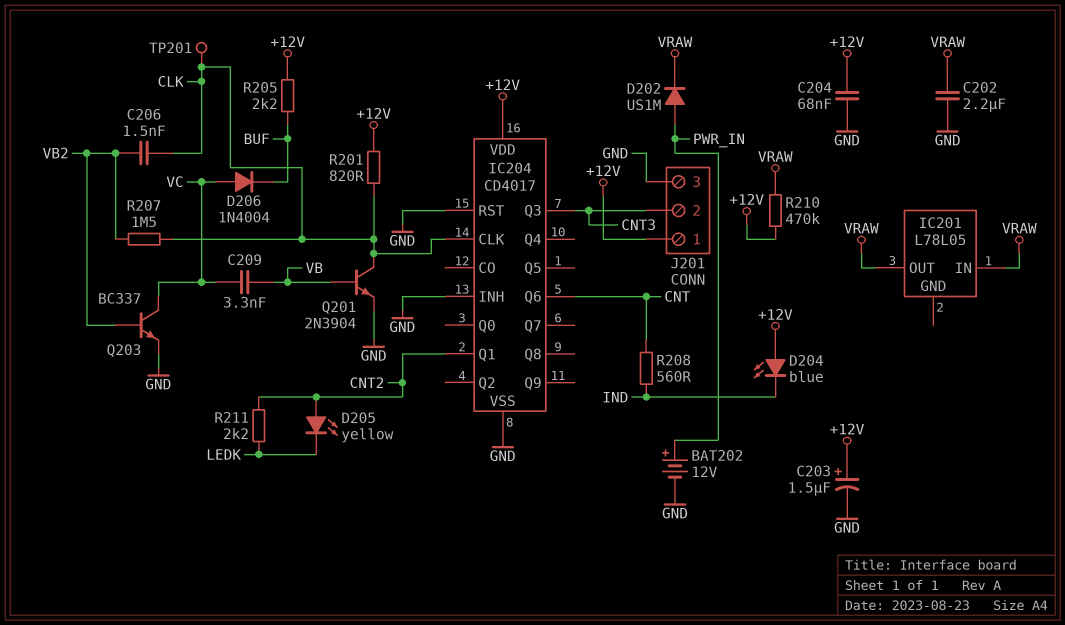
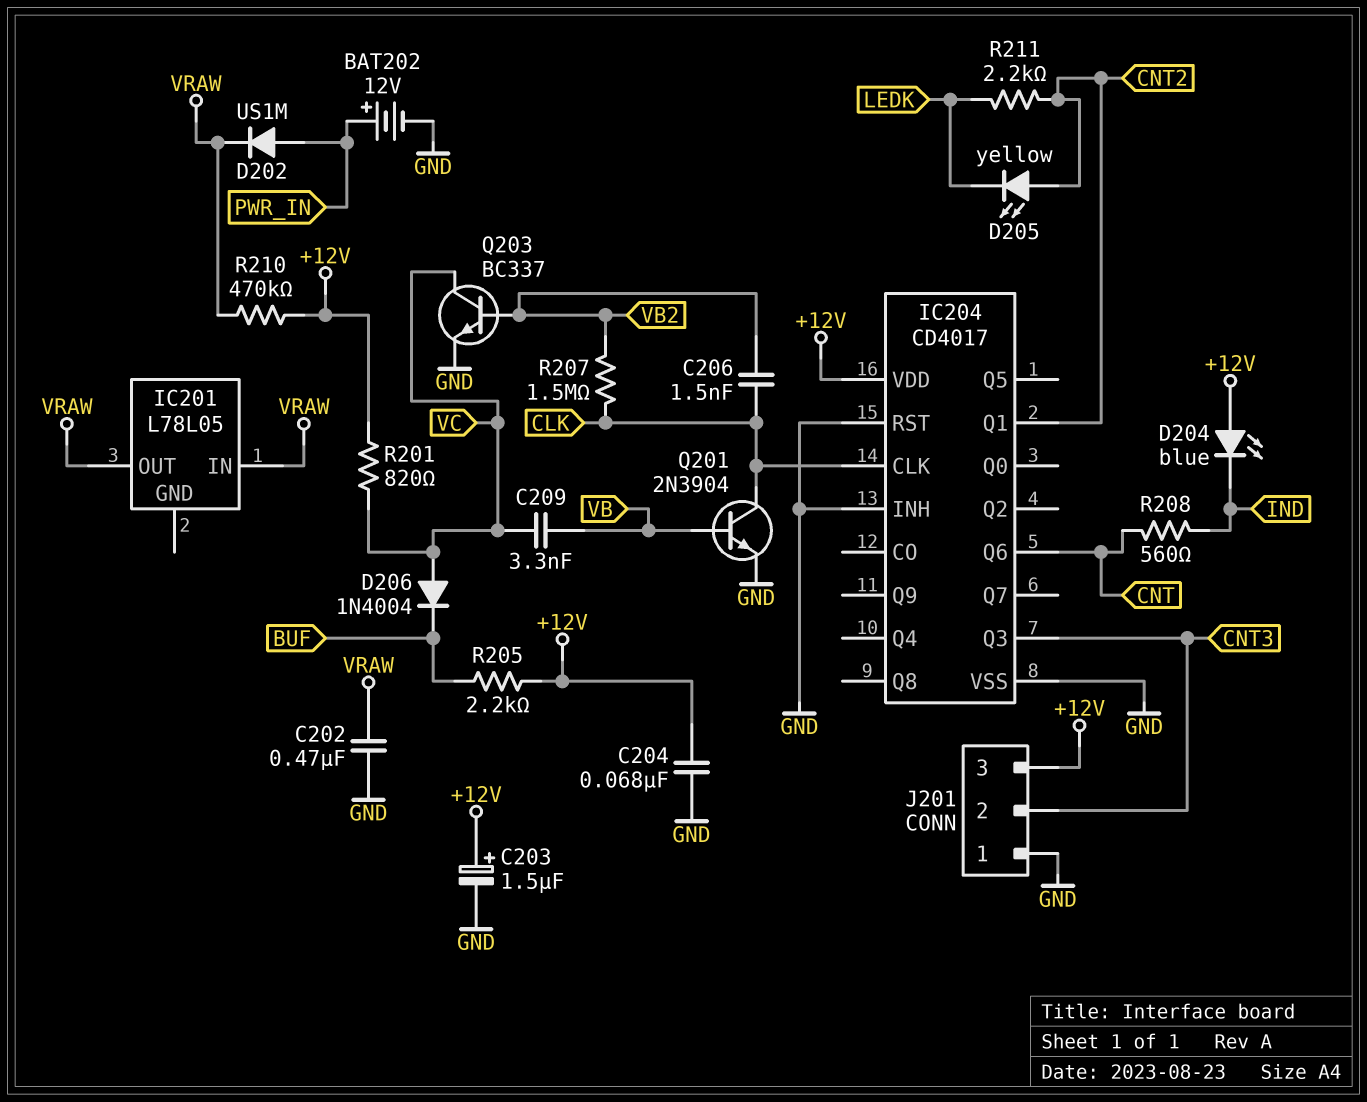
C202: 2.2uF (GND, VRAW) -> 470nF (GND, VRAW)
J201 pin 1: +12V -> GND
J201 pin 3: GND -> +12V
R201: 820 (+12V, CLK) -> 820 (+12V, VC)
TP201: test point (CLK) -> none

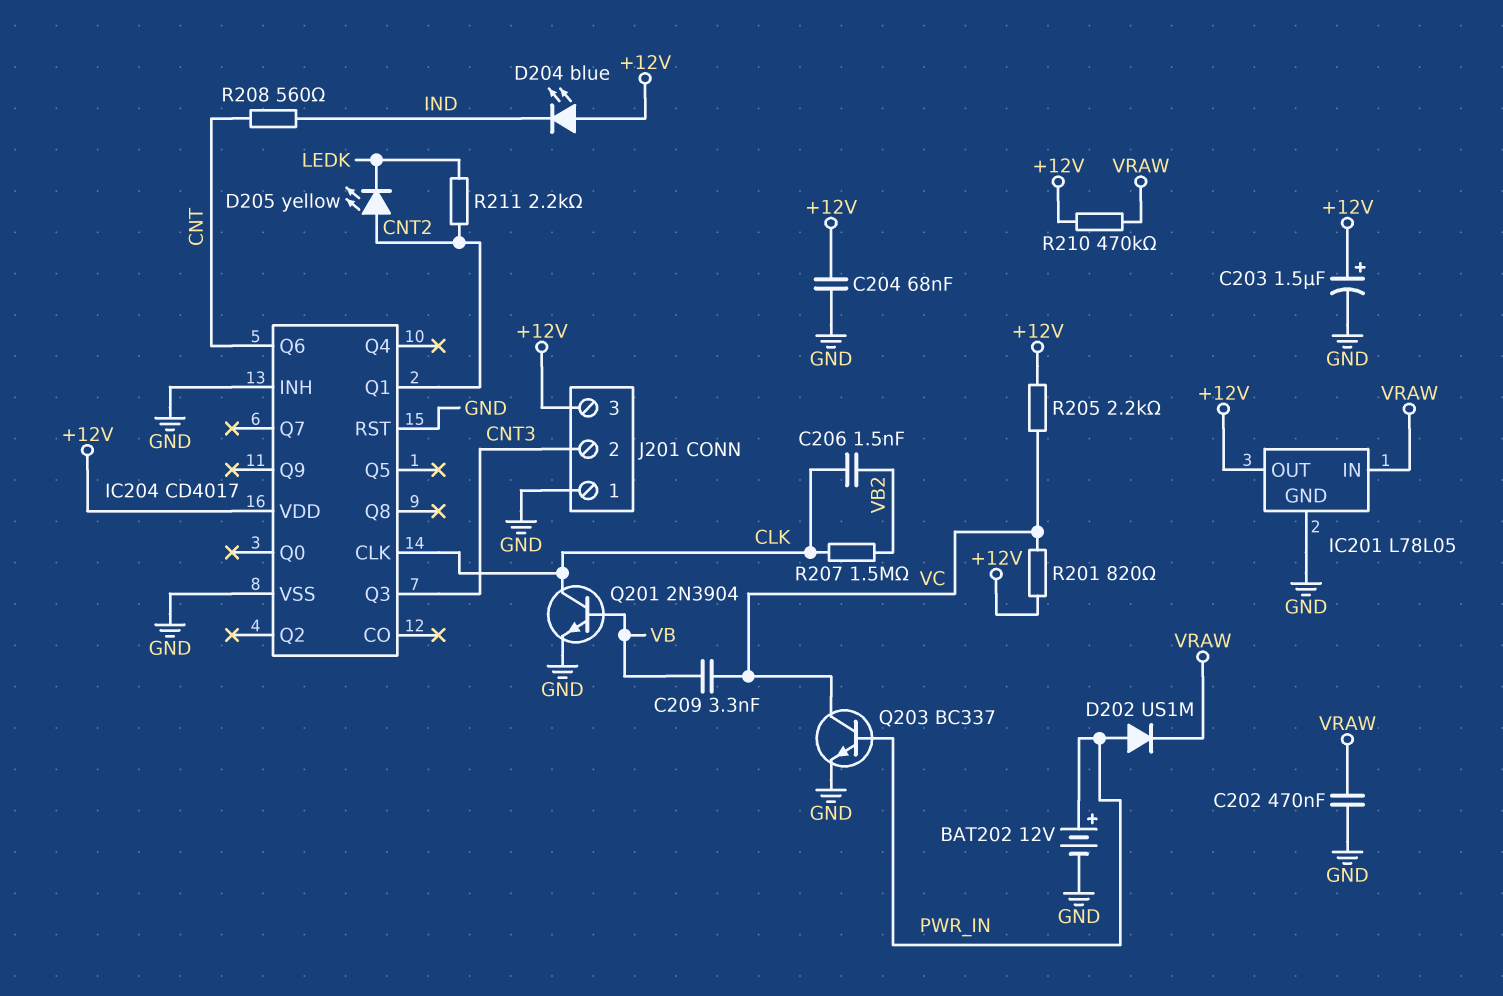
D206: diode 1N4004 (A VC, K BUF) -> none
IC201 pin GND: none -> GND
IC201 pin OUT: VRAW -> +12V
Q203: NPN BC337 (B VB2, C VC, E GND) -> NPN BC337 (B PWR_IN, C VC, E GND)
R205: 2.2k (+12V, BUF) -> 2.2k (+12V, VC)

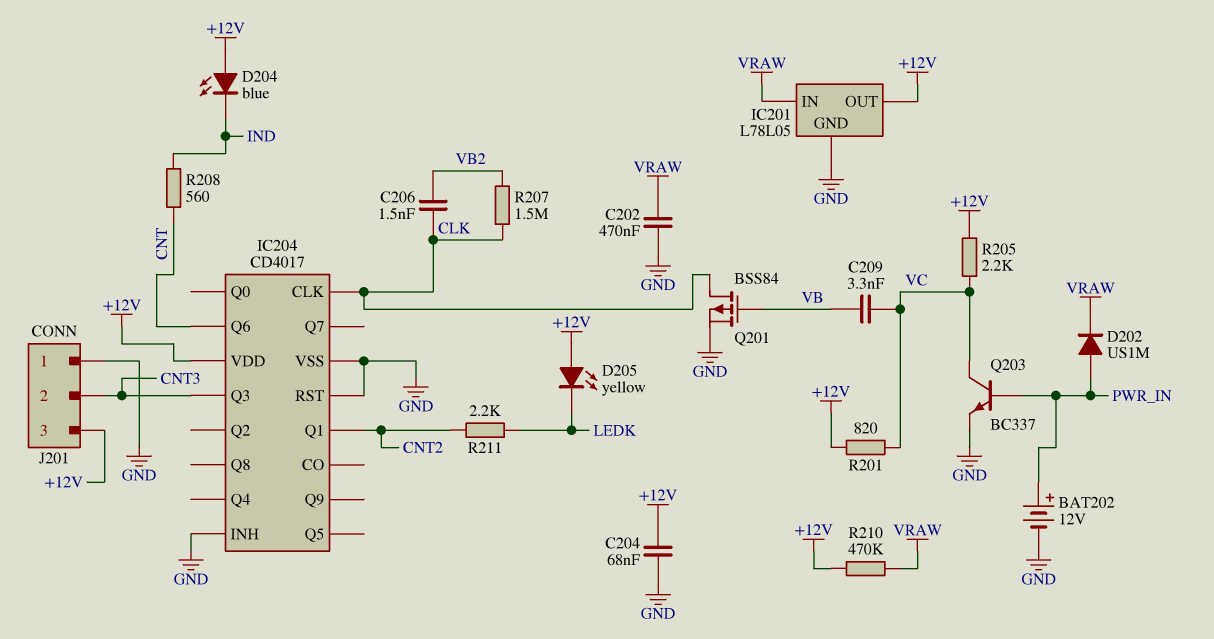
C203: 1.5uF (plus +12V, minus GND) -> none
D205: LED yellow (A CNT2, K LEDK) -> LED yellow (A +12V, K LEDK)
Q201: NPN 2N3904 (B VB, C CLK, E GND) -> PMOS BSS84 (G VB, D CLK, S GND)

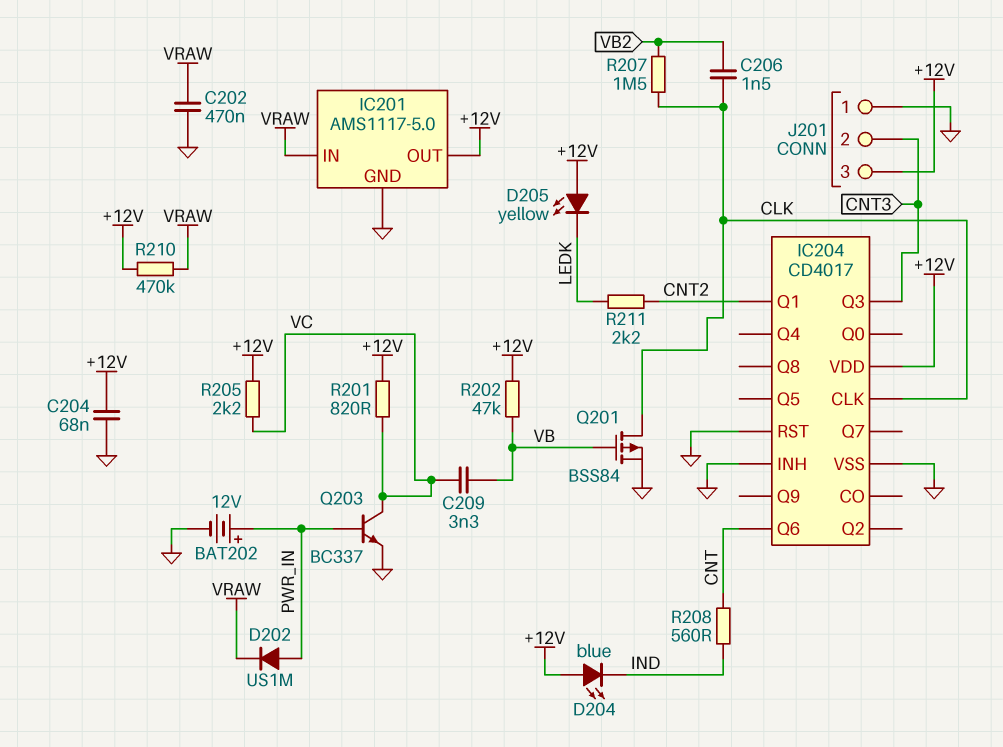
IC201: L78L05 -> AMS1117-5.0
R202: none -> 47k (+12V, VB)

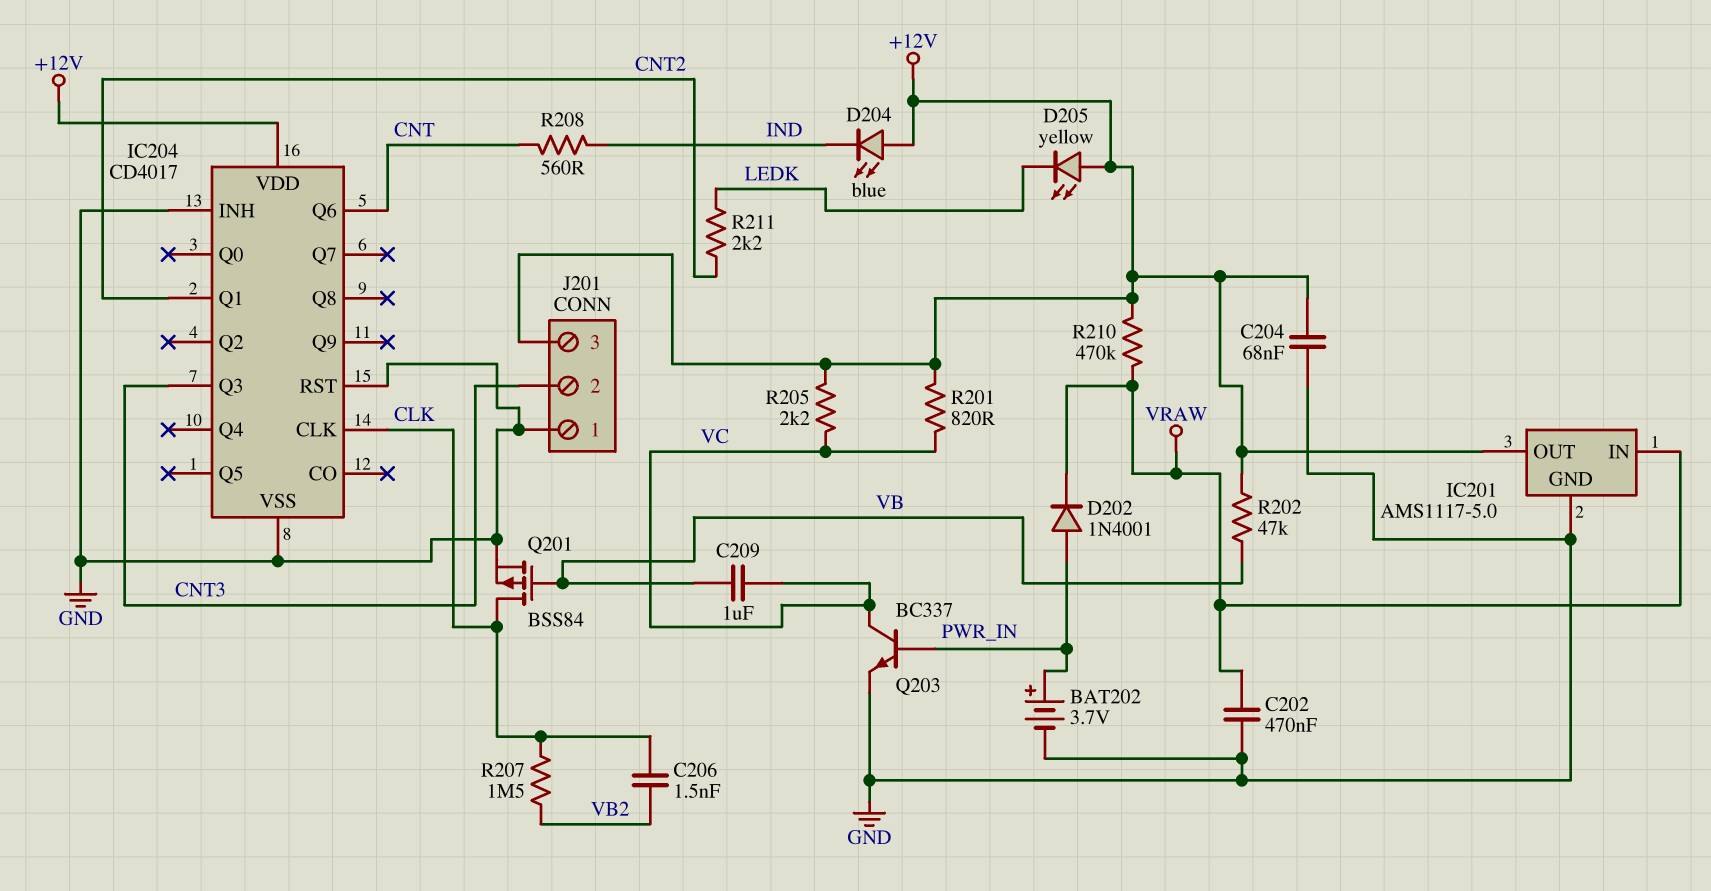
BAT202: 12V (plus PWR_IN, minus GND) -> 3.7V (plus PWR_IN, minus GND)
C209: 3.3nF (VB, VC) -> 1uF (VB, VC)
D202: diode US1M (A PWR_IN, K VRAW) -> diode 1N4001 (A PWR_IN, K VRAW)

